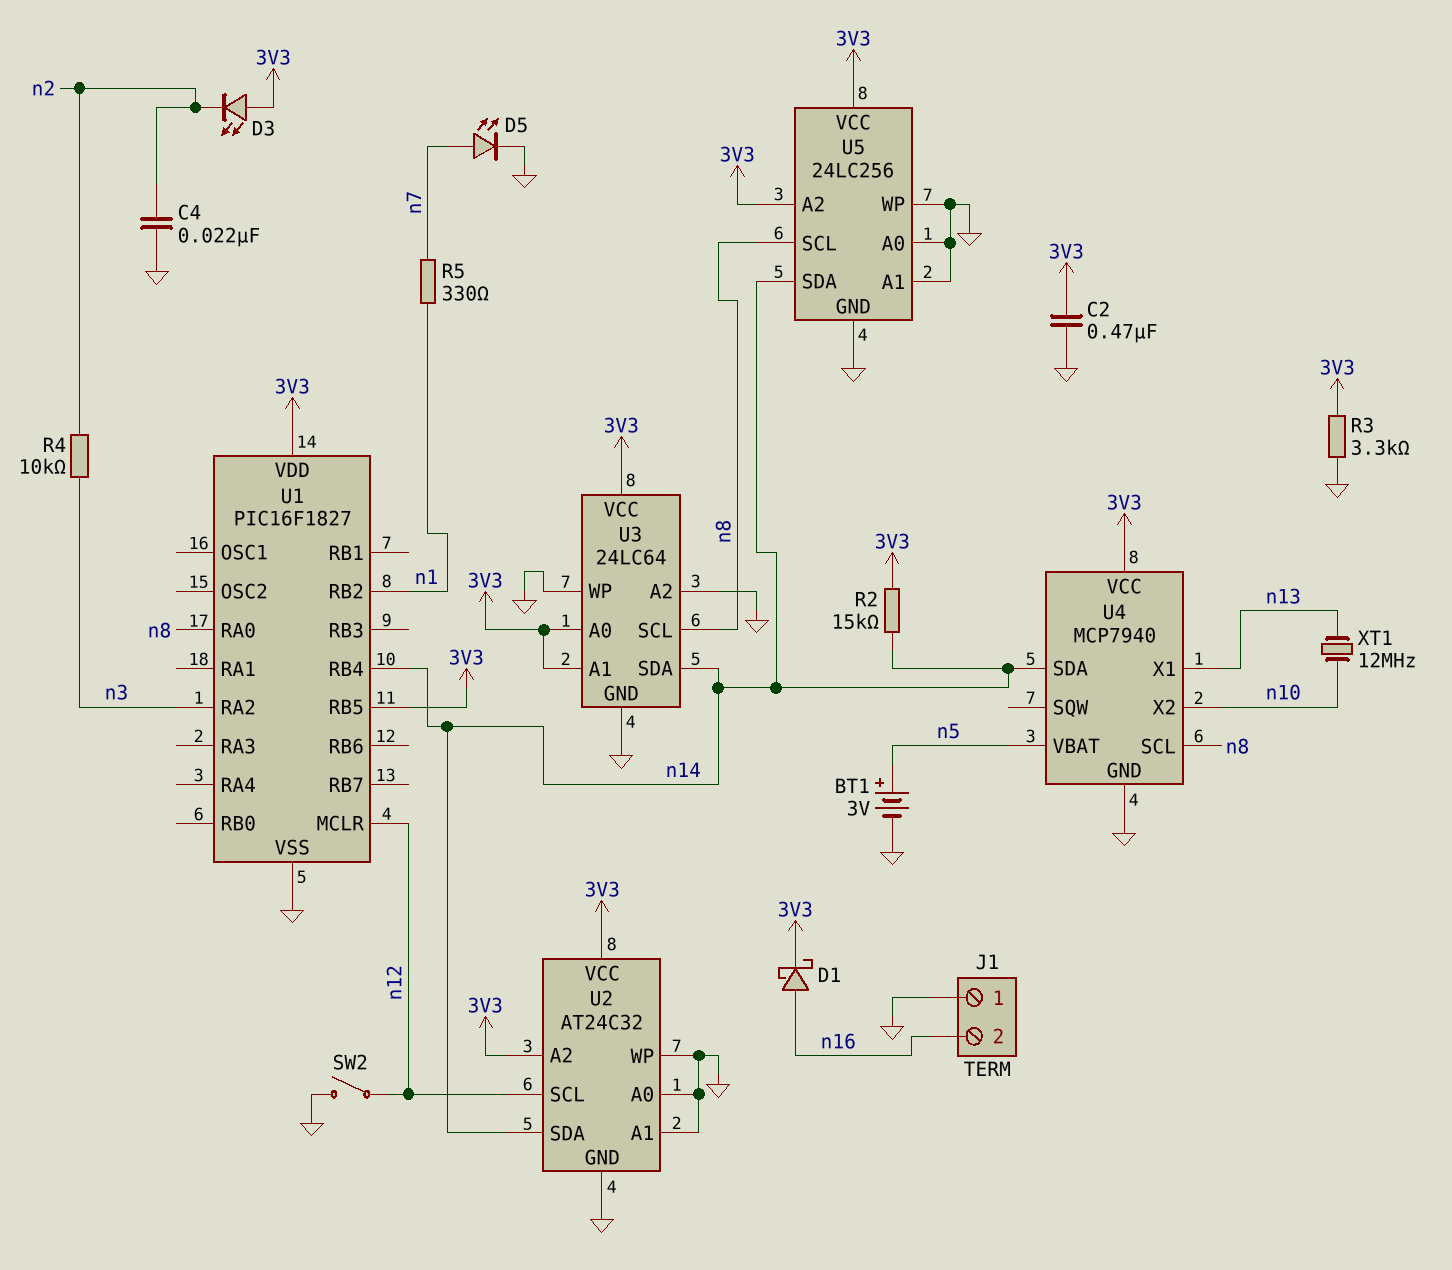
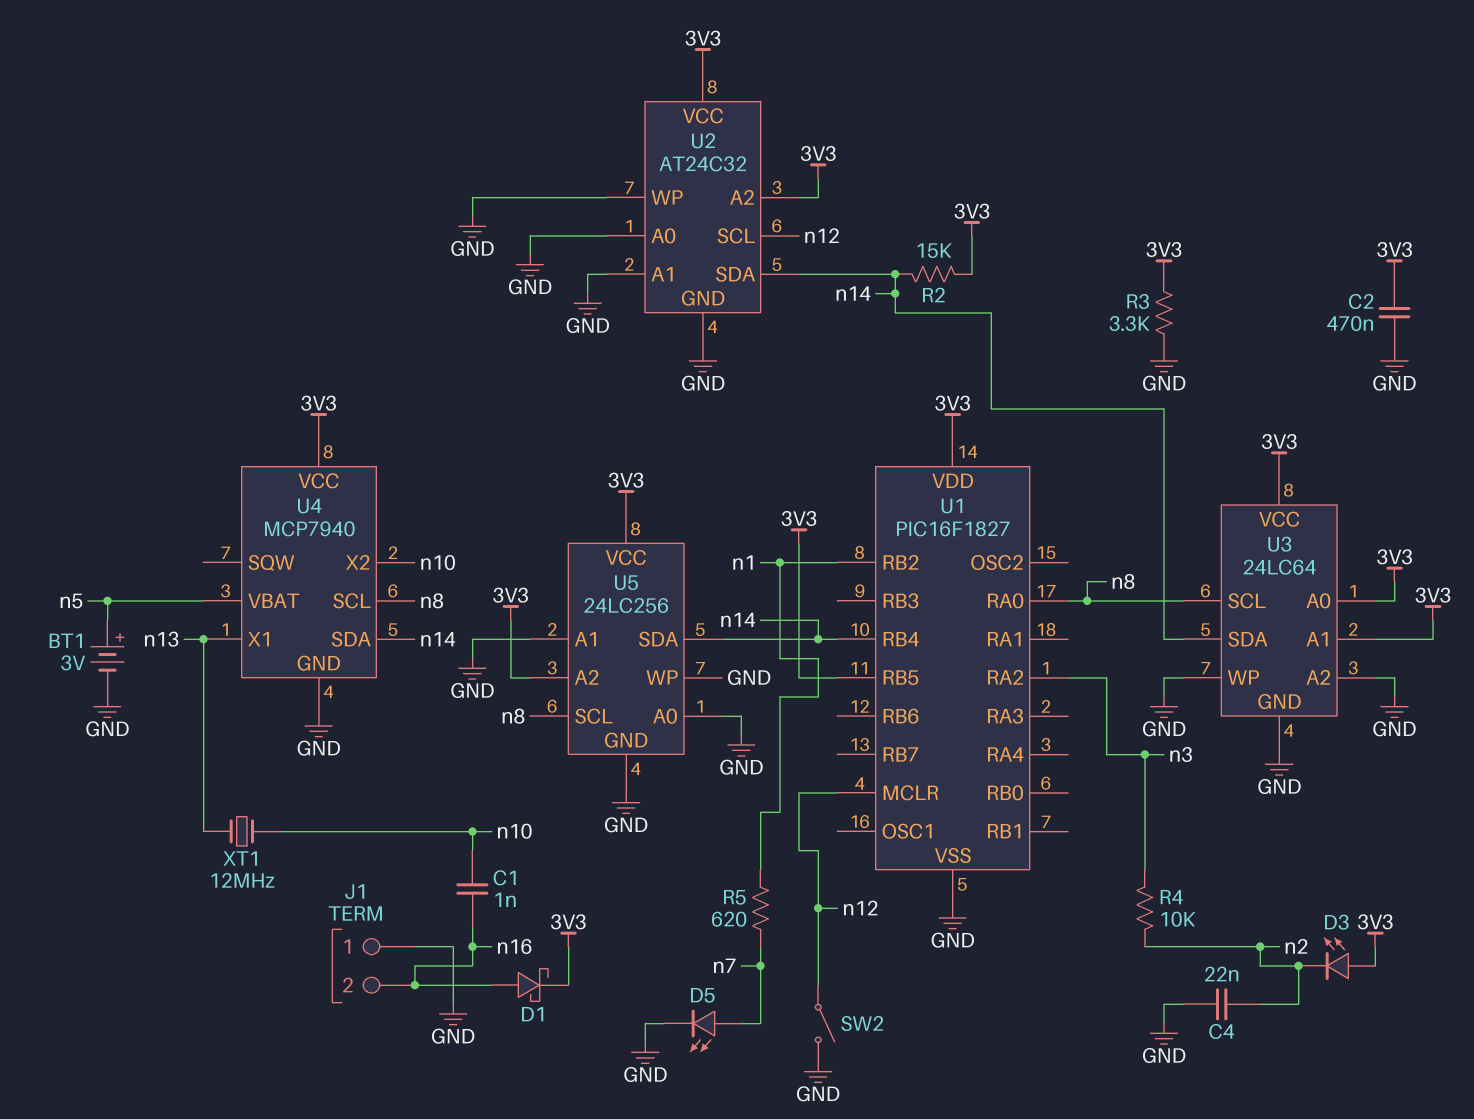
C1: none -> 1nF (n10, n16)
R5: 330 (n1, n7) -> 620 (n1, n7)

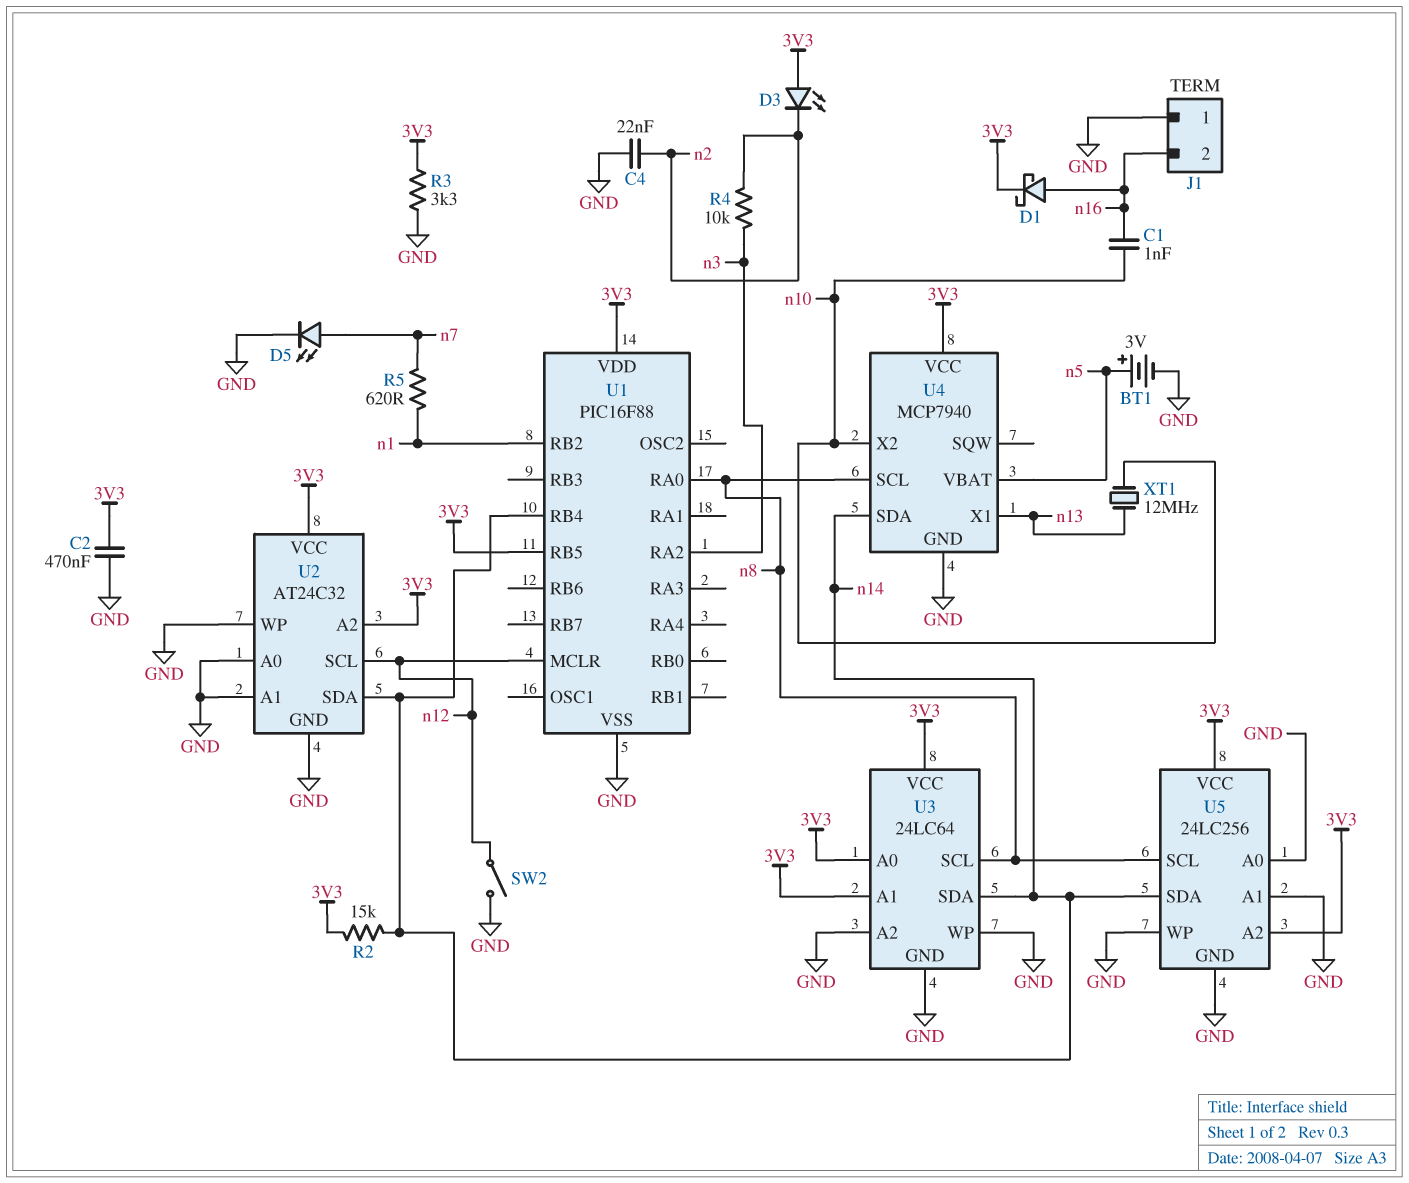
U1: PIC16F1827 -> PIC16F88

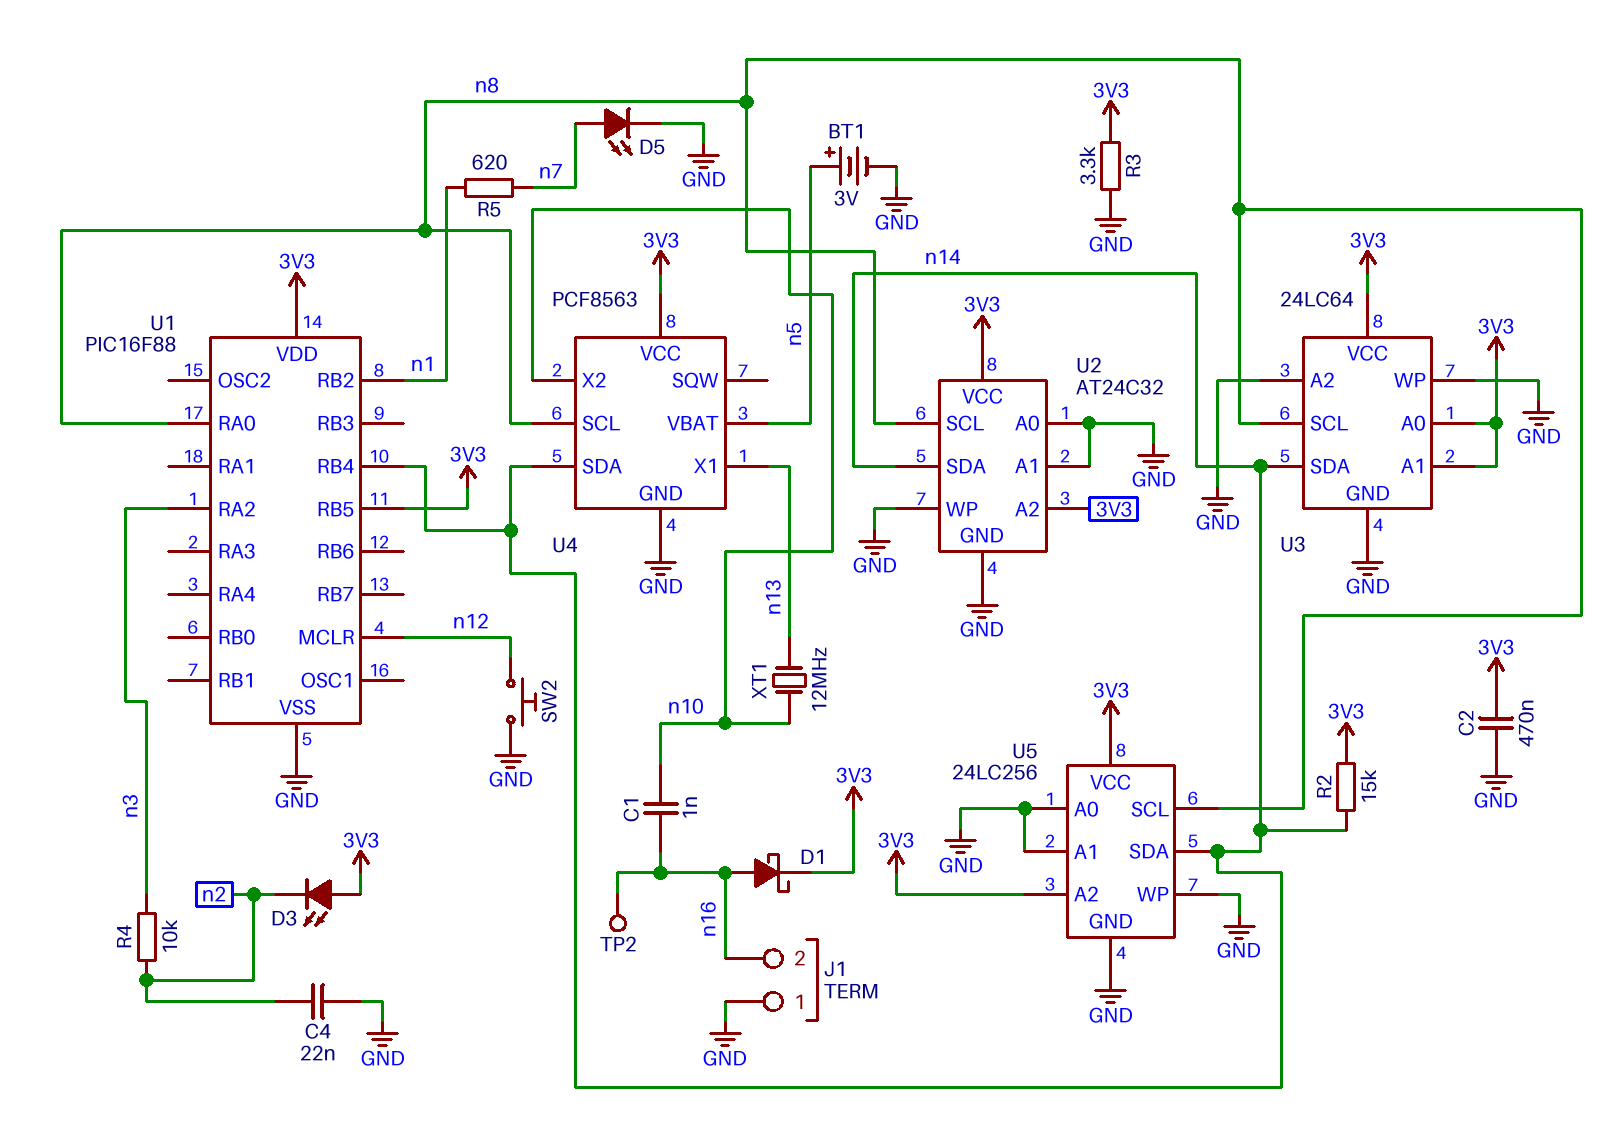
SW2: switch (GND, n12) -> button (GND, n12)
TP2: none -> test point (n16)
U2 pin SCL: n12 -> n8
U4: MCP7940 -> PCF8563

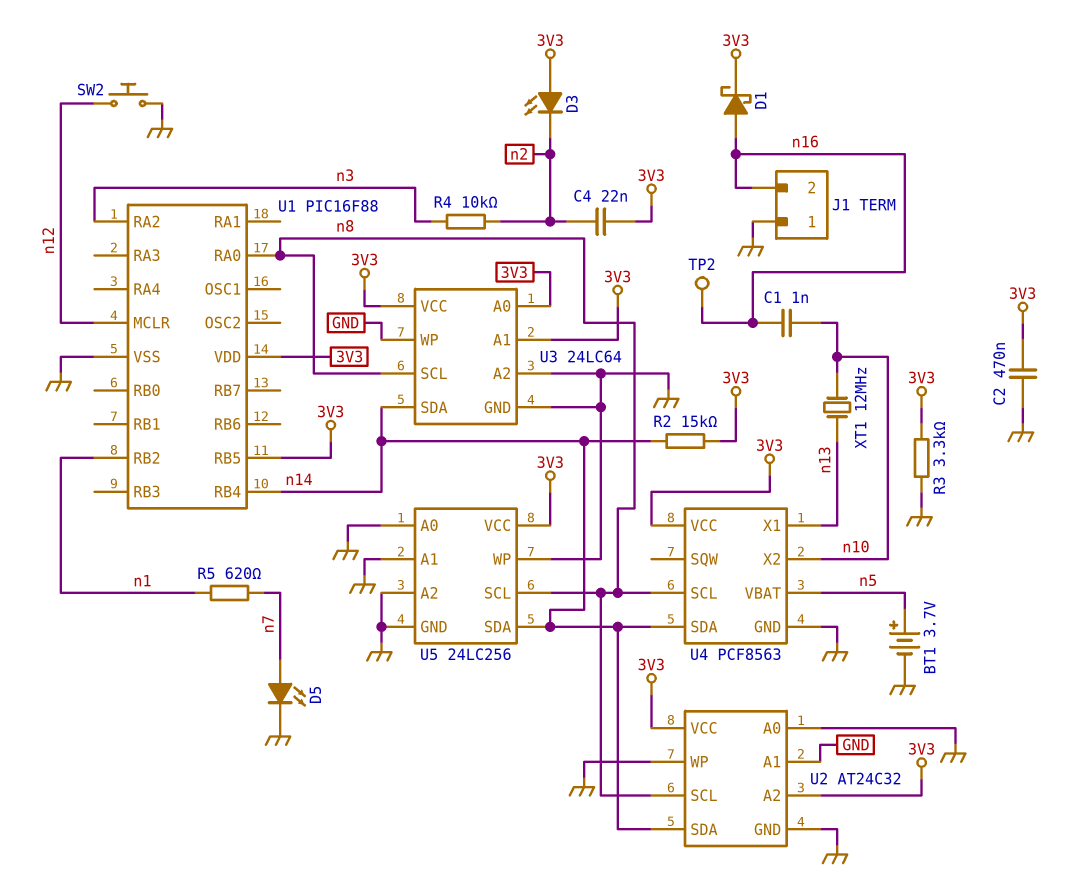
BT1: 3V (plus n5, minus GND) -> 3.7V (plus n5, minus GND)
C4: 22nF (GND, n2) -> 22nF (3V3, n2)
U5 pin A2: 3V3 -> GND

